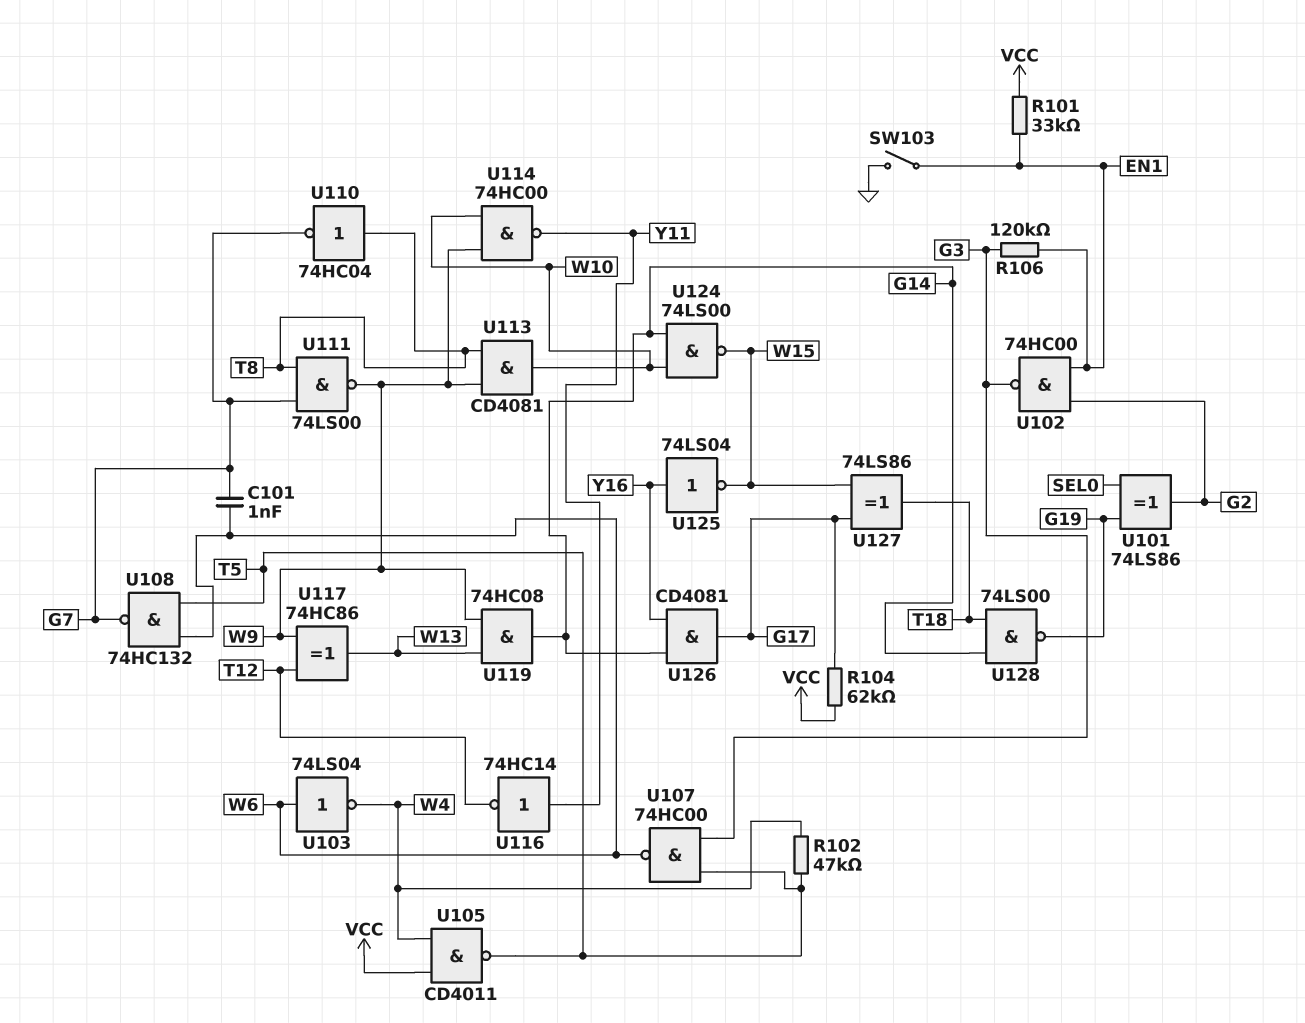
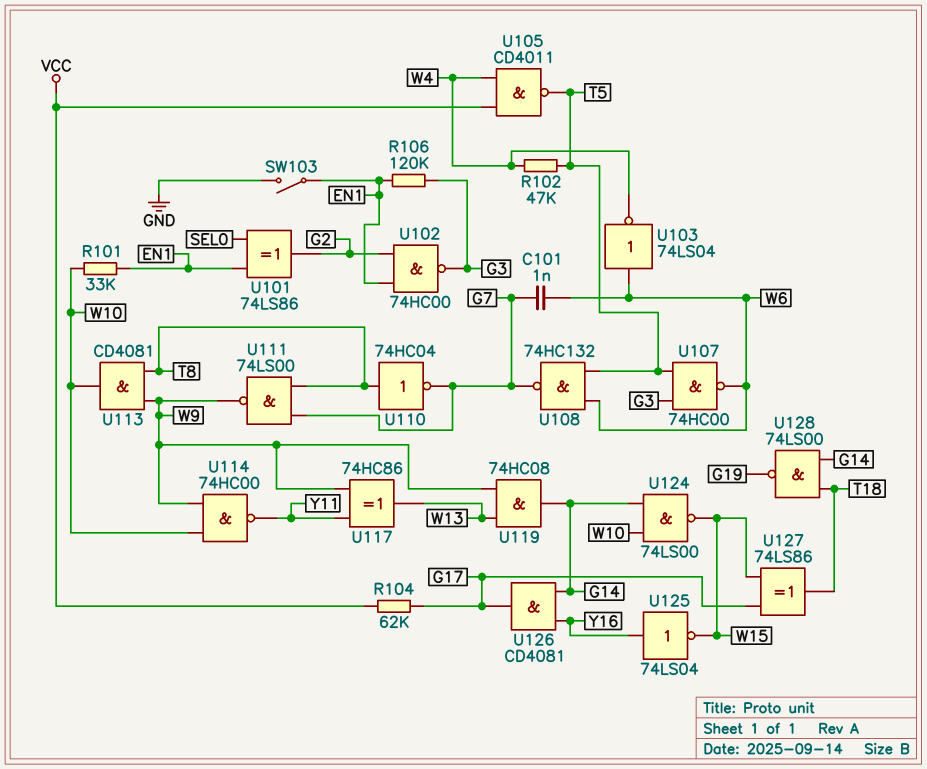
R101: 33k (EN1, VCC) -> 33k (EN1, W10)
U101: XOR 74LS86 (in G19, in SEL0, out G2) -> XOR 74LS86 (in EN1, in SEL0, out G2)
U116: NOT 74HC14 (in Y11, out T12) -> none
U117: XOR 74HC86 (in T12, in W9, out W13) -> XOR 74HC86 (in W9, in Y11, out W13)

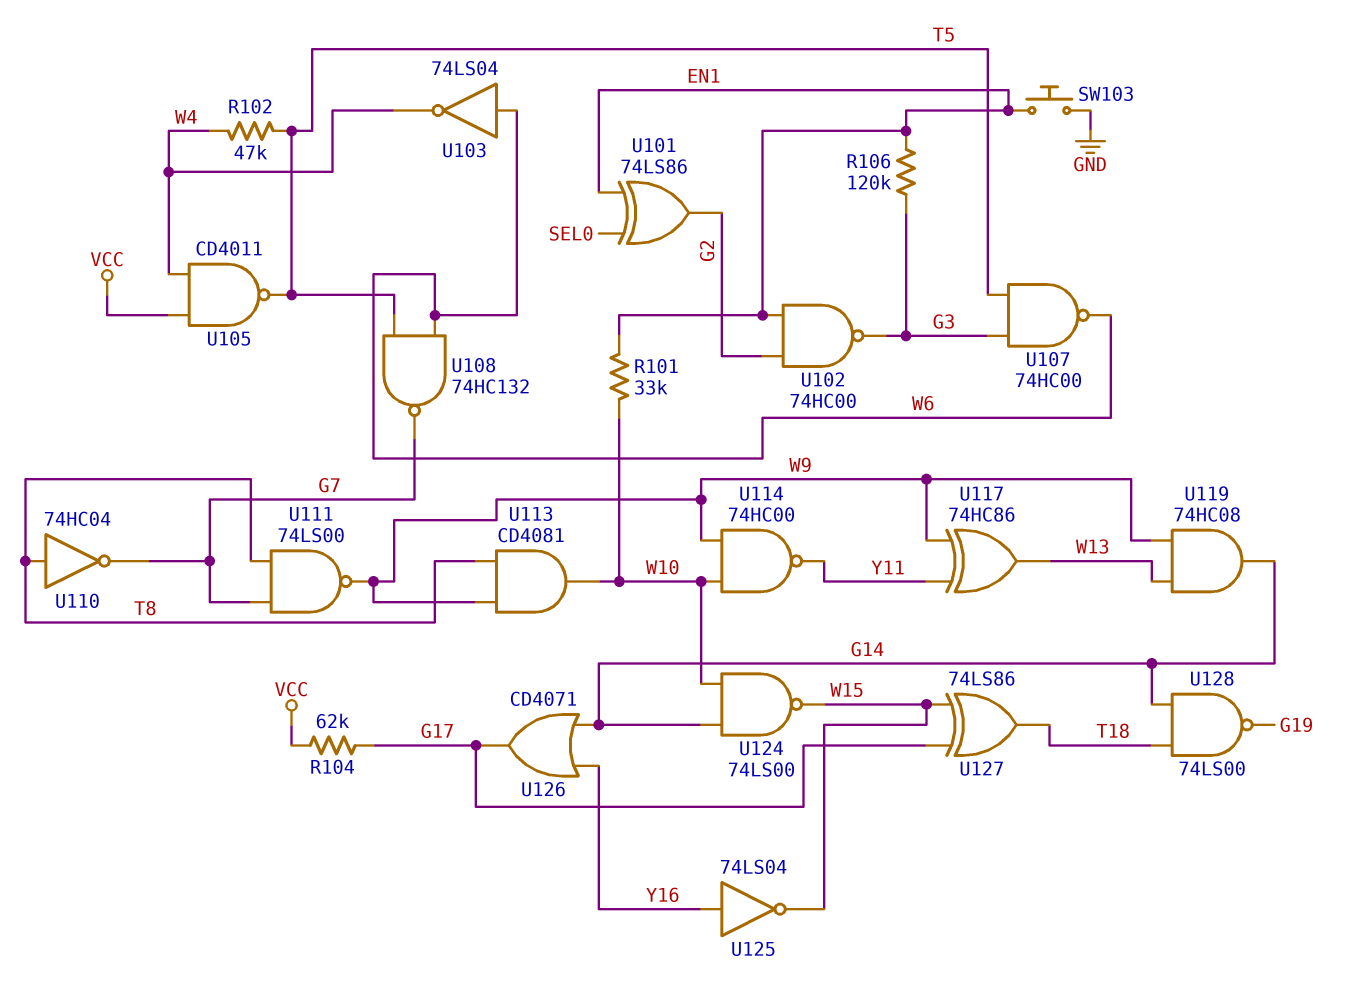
C101: 1nF (G7, W6) -> none
SW103: switch (EN1, GND) -> button (EN1, GND)
U126: AND CD4081 (in G14, in Y16, out G17) -> OR CD4071 (in G14, in Y16, out G17)

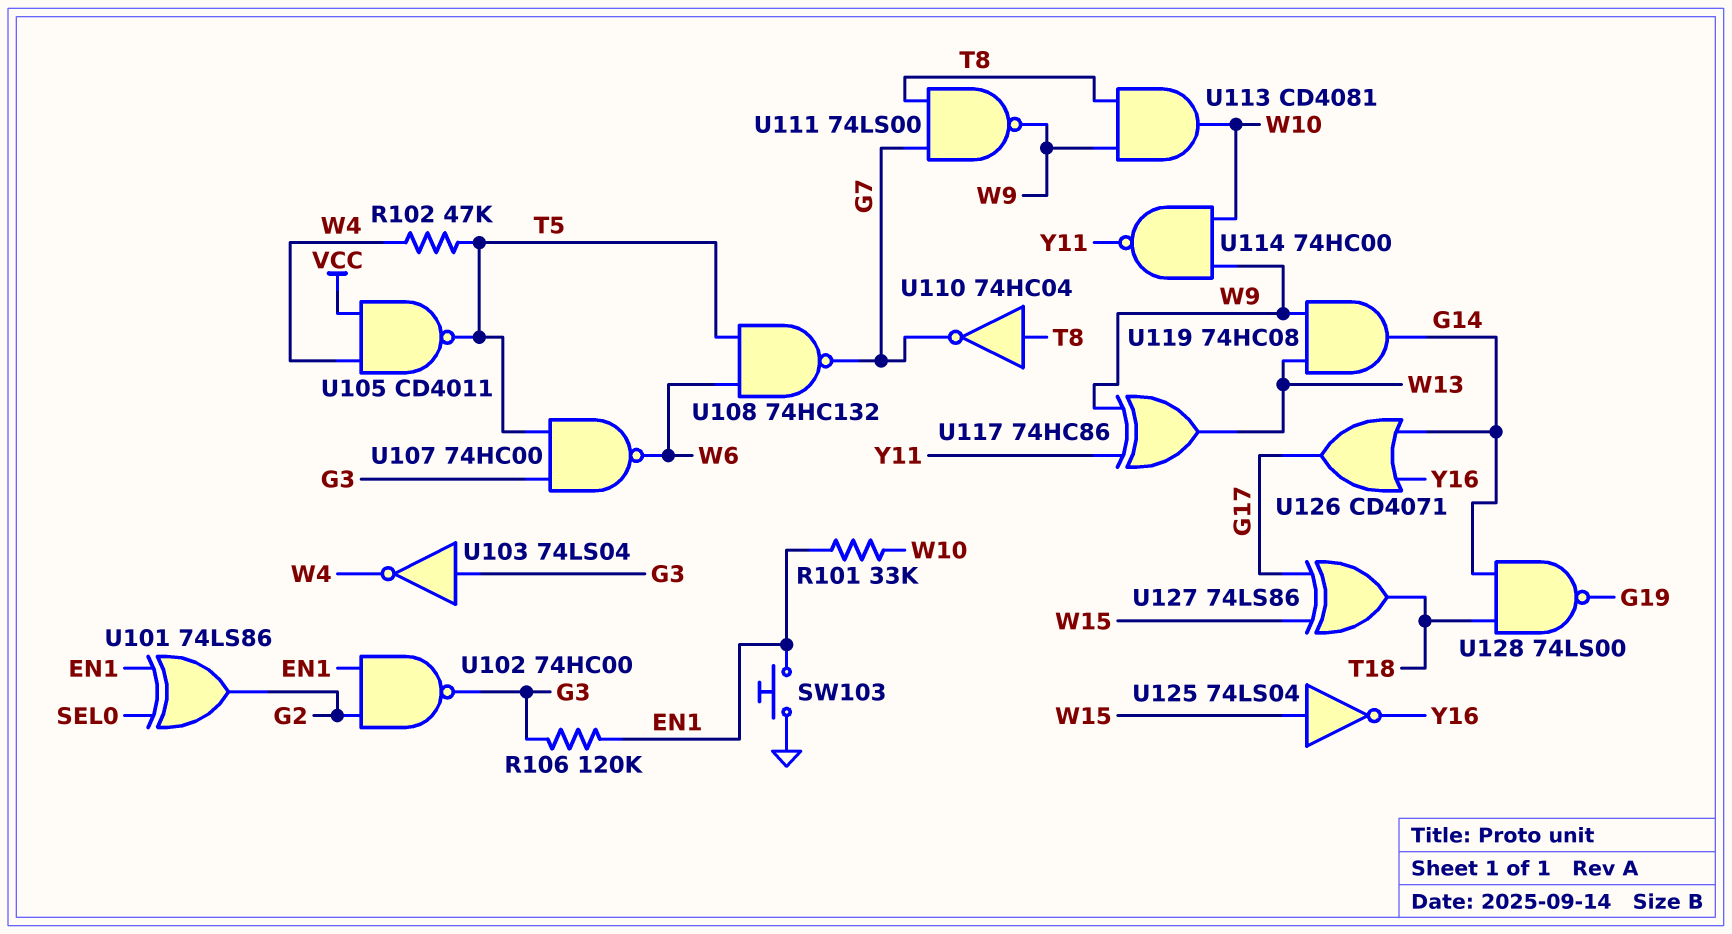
R104: 62k (G17, VCC) -> none
U103: NOT 74LS04 (in W6, out W4) -> NOT 74LS04 (in G3, out W4)
U124: NAND 74LS00 (in G14, in W10, out W15) -> none
U125: NOT 74LS04 (in Y16, out W15) -> NOT 74LS04 (in W15, out Y16)

